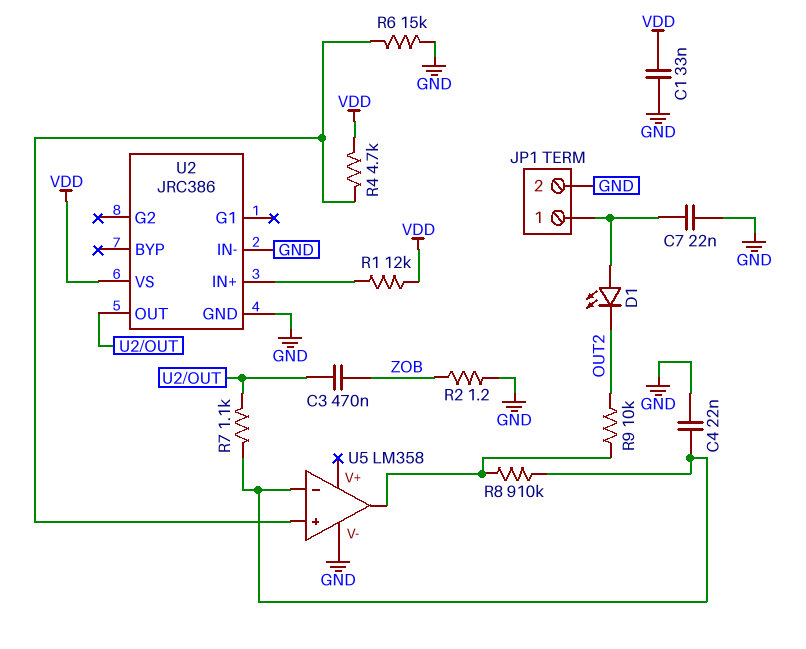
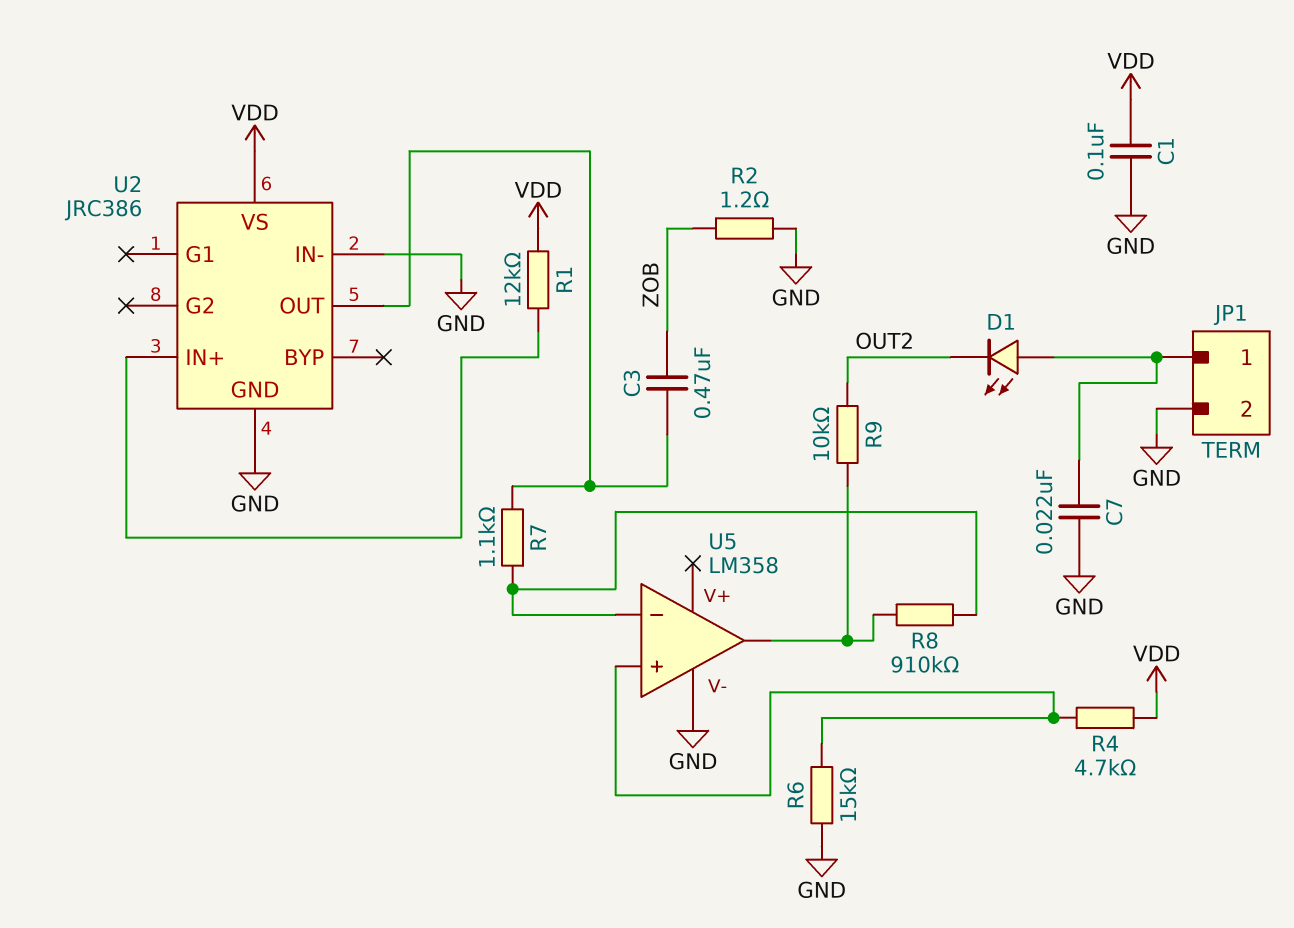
C1: 33nF (GND, VDD) -> 100nF (GND, VDD)
C4: 22nF (GND, U5/in-) -> none

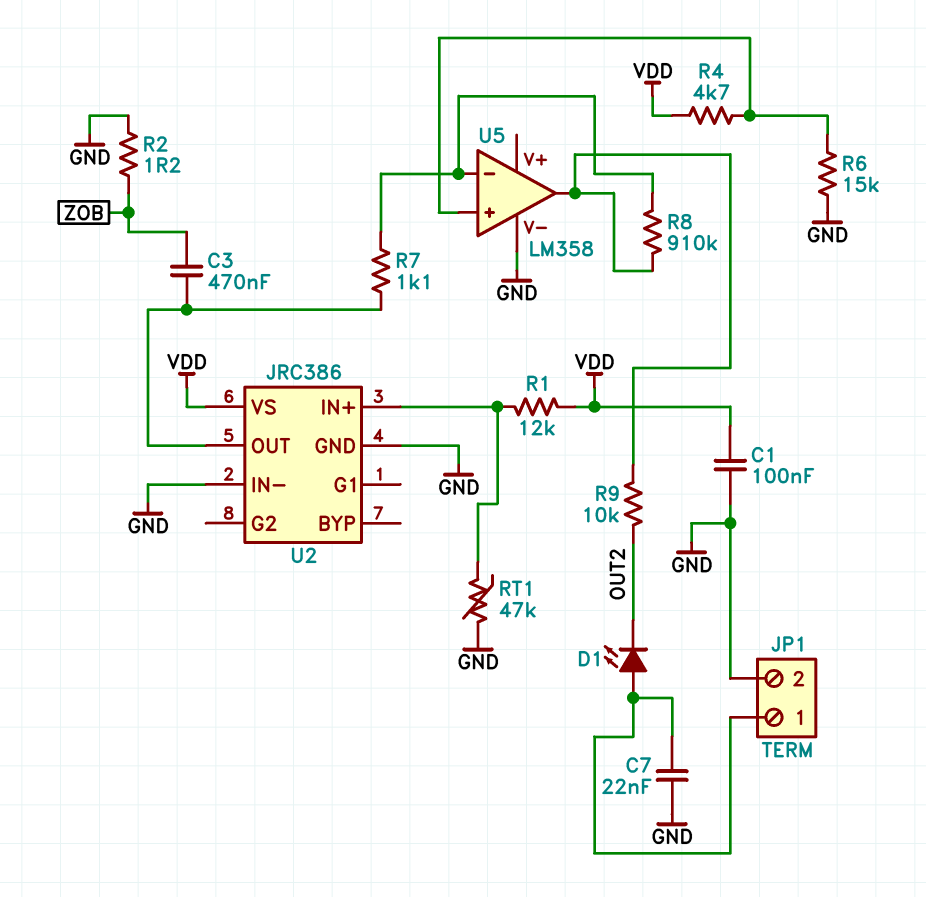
RT1: none -> 47k (GND, U2/IN+)

